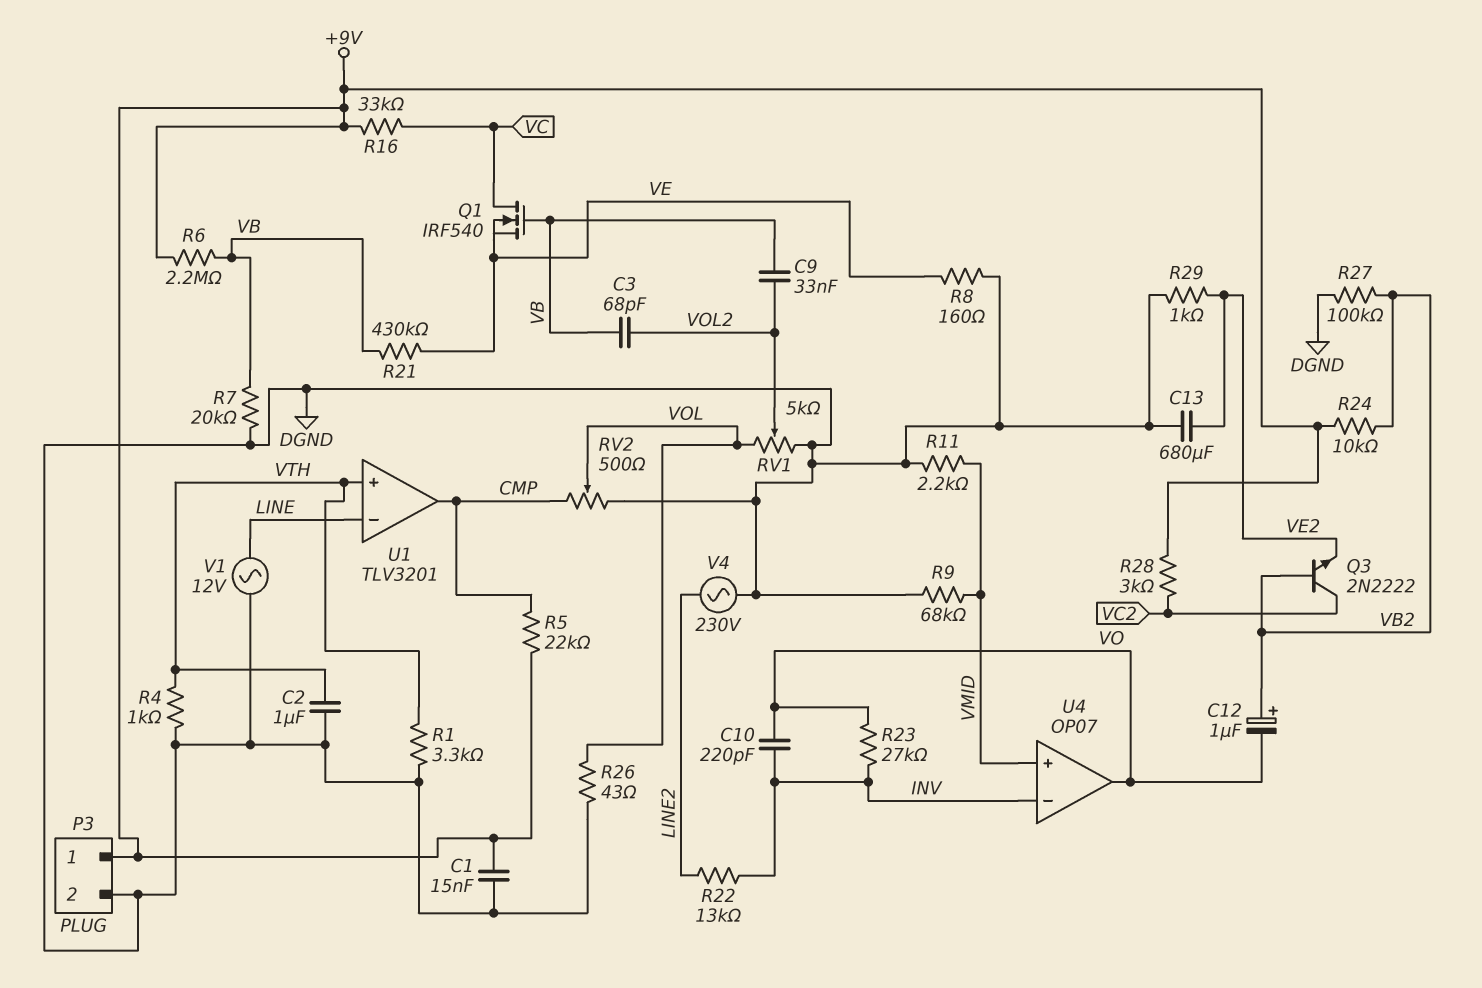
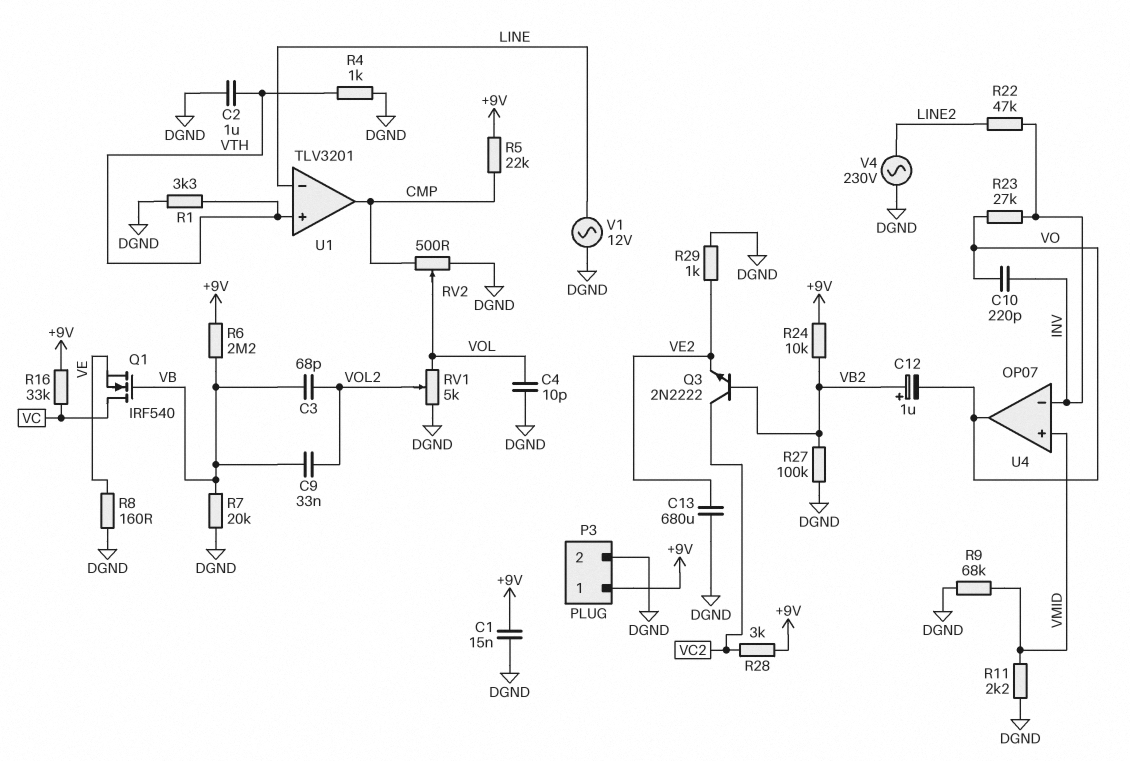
C4: none -> 10pF (DGND, VOL)
R21: 430k (VB, VE) -> none
R22: 13k (INV, LINE2) -> 47k (INV, LINE2)
R26: 43 (DGND, VOL) -> none

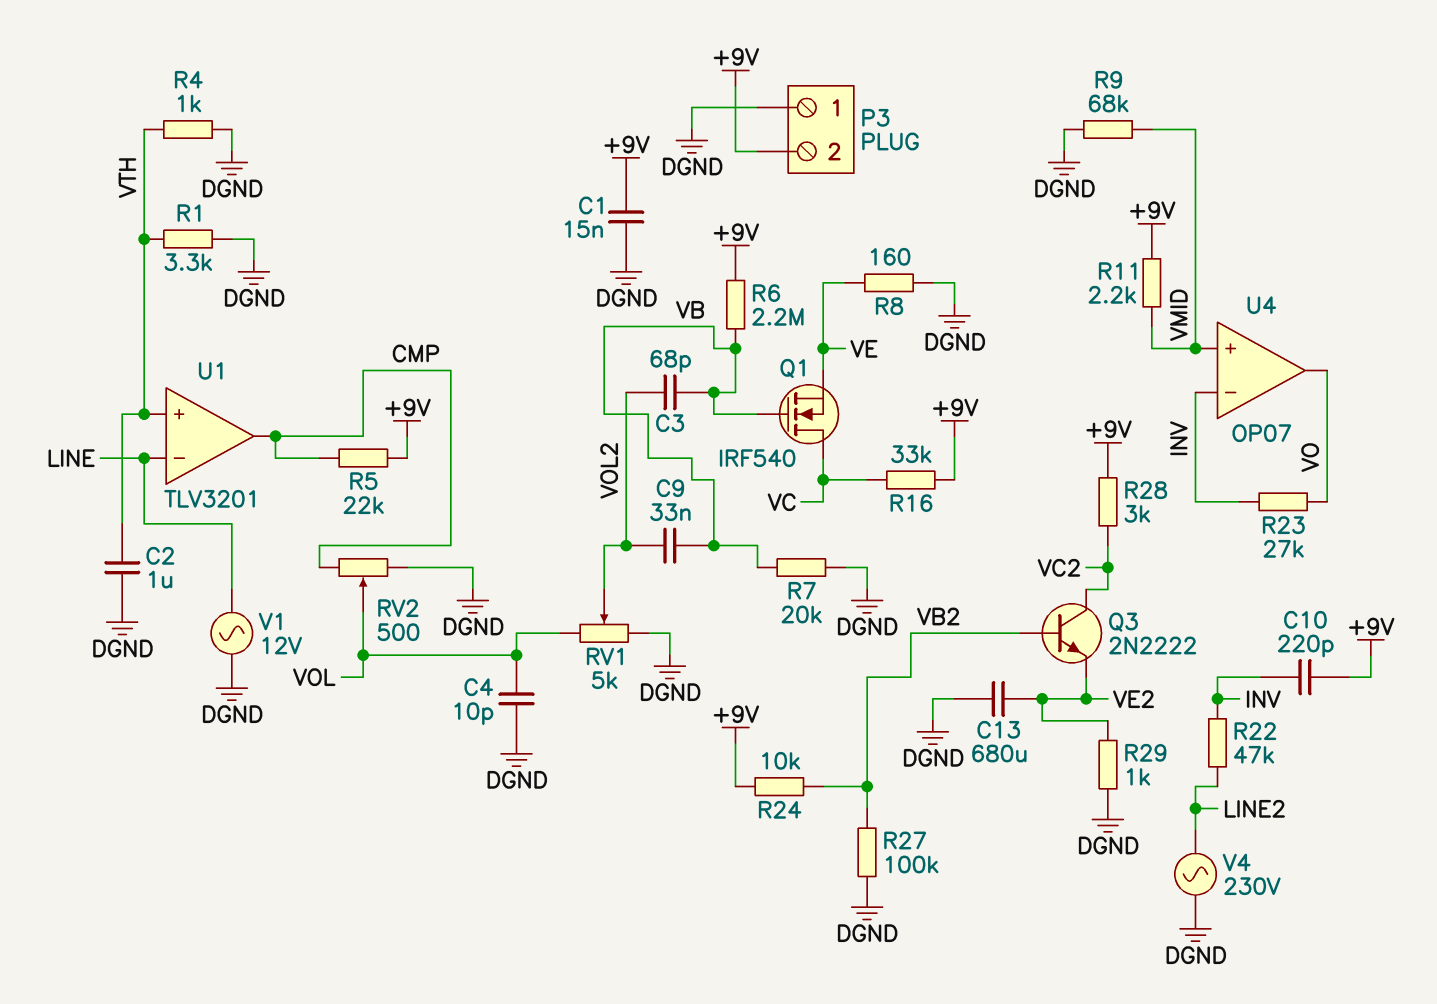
C10: 220pF (INV, VO) -> 220pF (+9V, INV)
C12: 1uF (plus VB2, minus VO) -> none
P3 pin 1: +9V -> DGND
P3 pin 2: DGND -> +9V
R11: 2.2k (DGND, VMID) -> 2.2k (+9V, VMID)

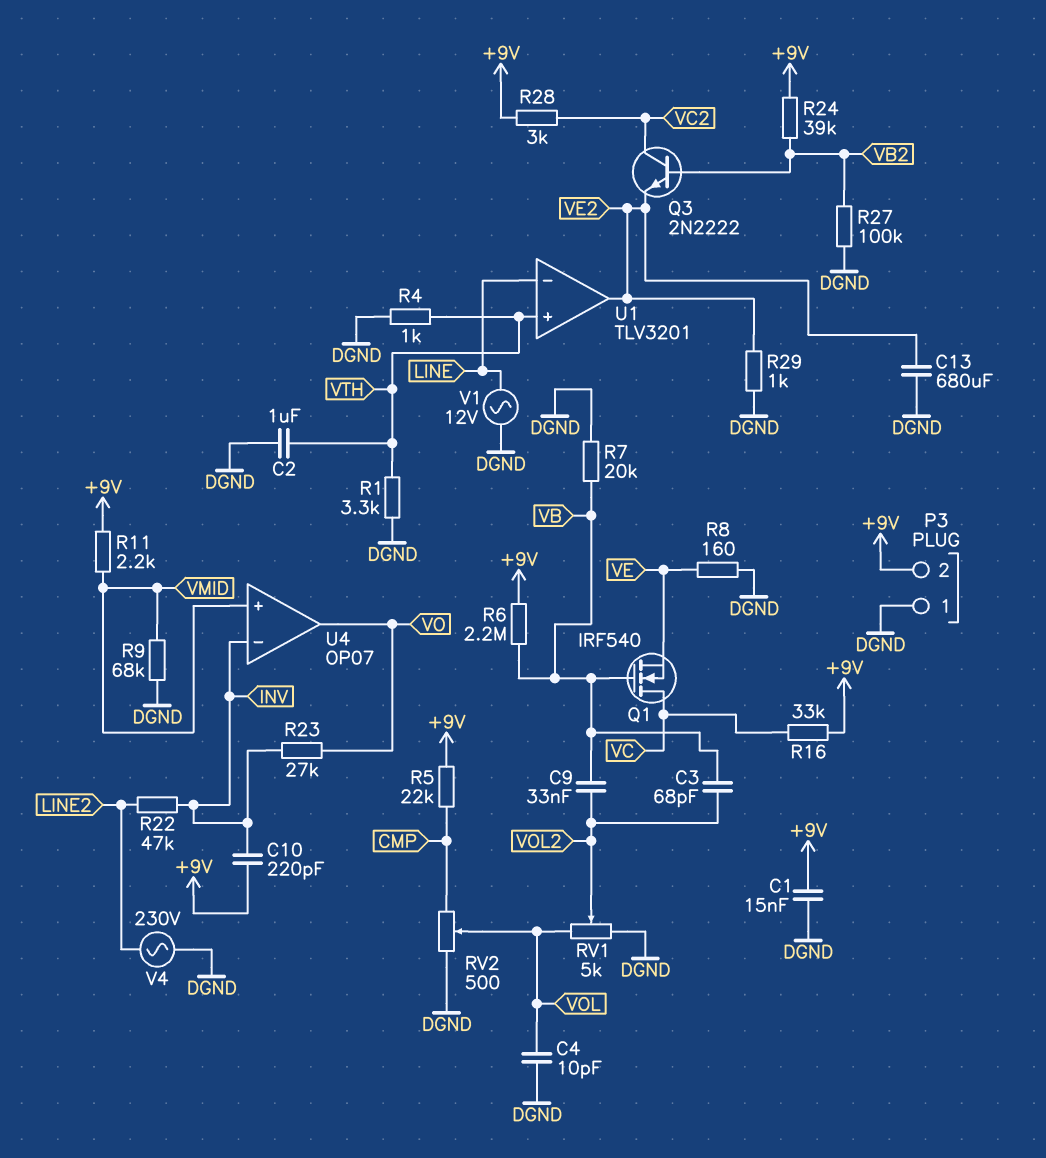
R24: 10k (+9V, VB2) -> 39k (+9V, VB2)
U1 pin out: CMP -> VE2

